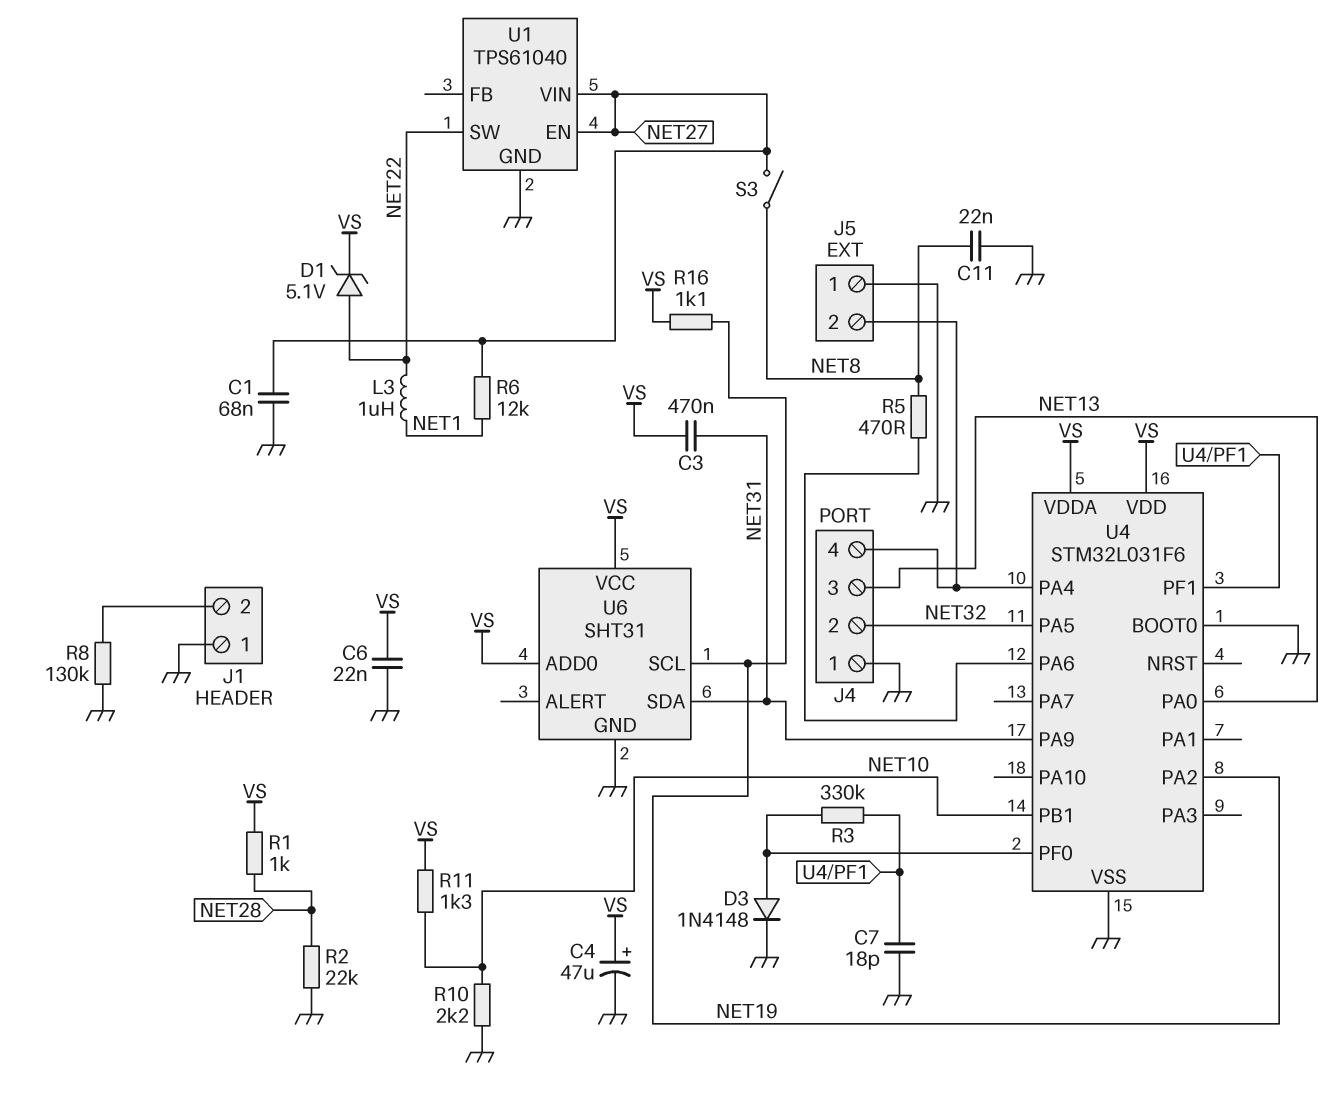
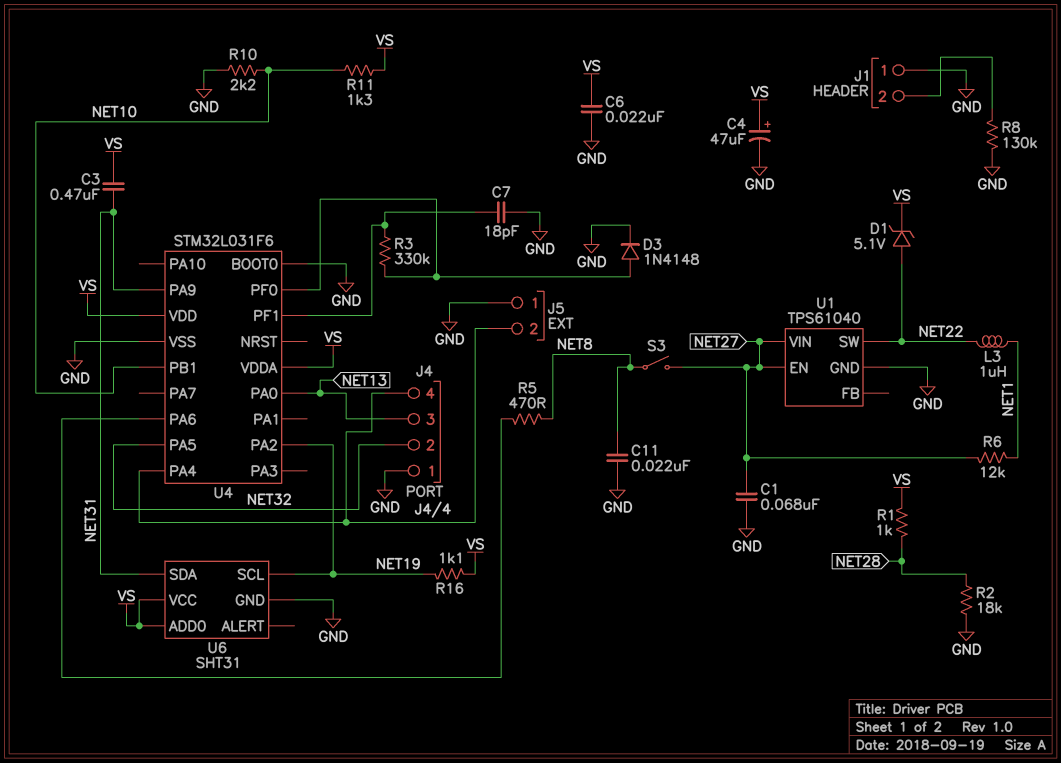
R2: 22k (GND, NET28) -> 18k (GND, NET28)

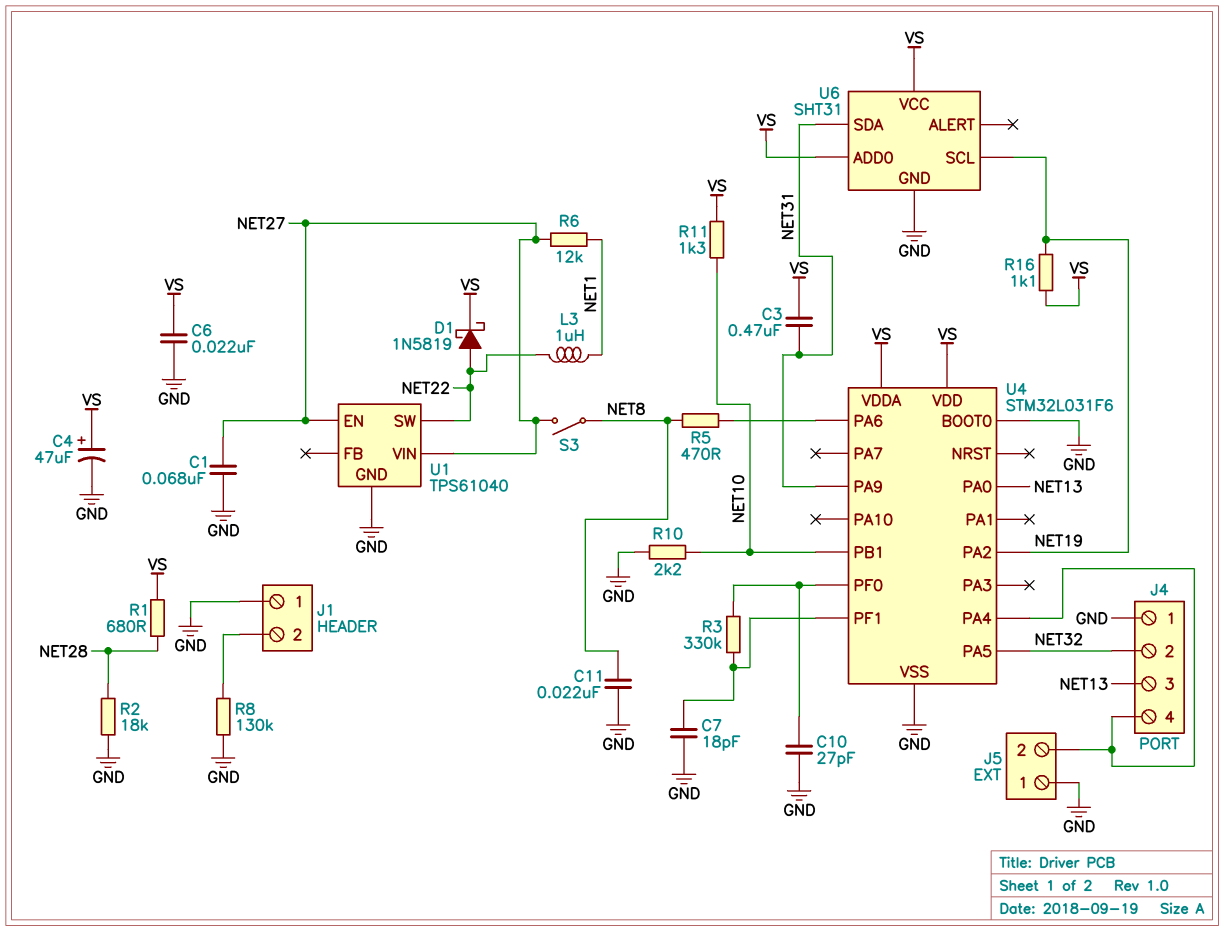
C10: none -> 27pF (GND, U4/PF0)
D1: zener 5.1V (A NET22, K VS) -> schottky 1N5819 (A NET22, K VS)
D3: diode 1N4148 (A U4/PF0, K GND) -> none
R1: 1k (NET28, VS) -> 680 (NET28, VS)

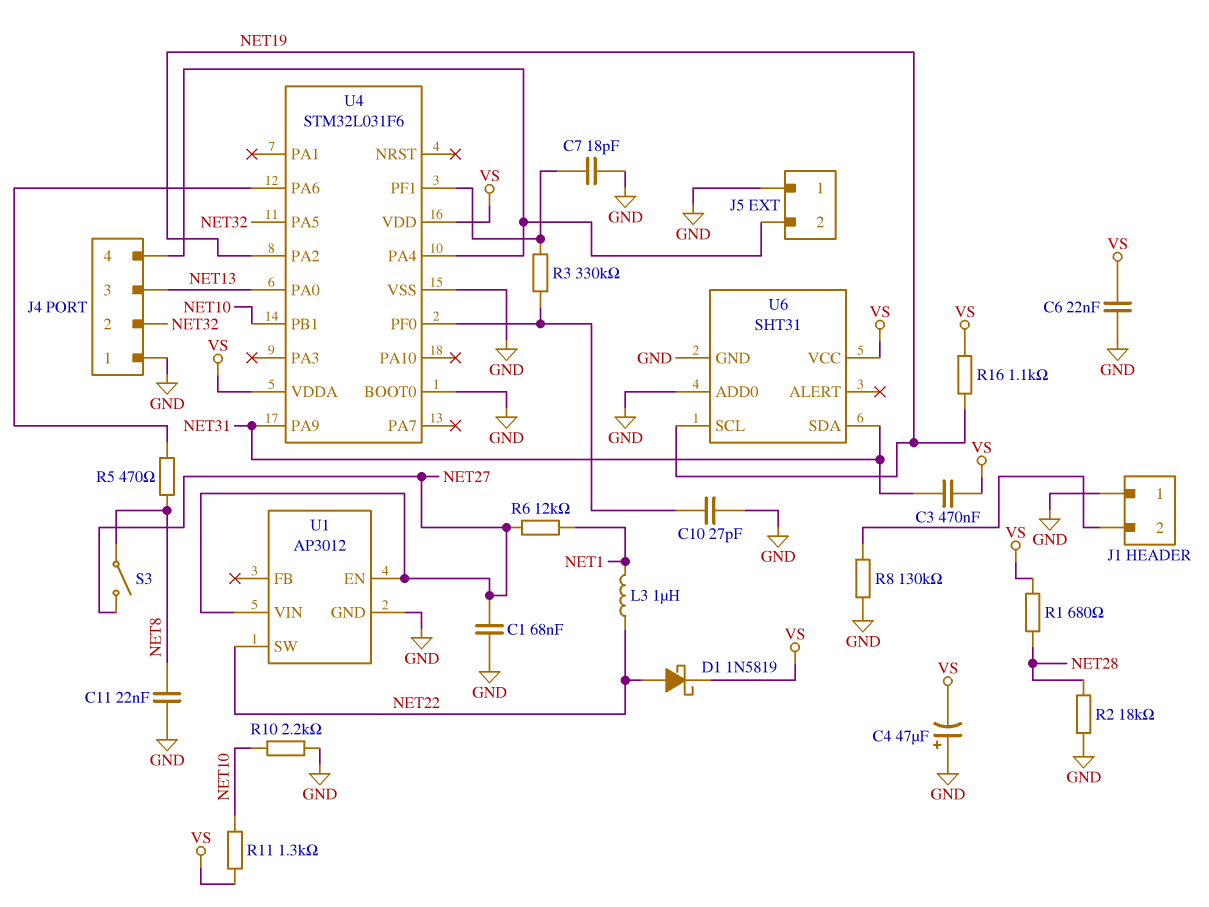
C4: 47uF (plus VS, minus GND) -> 47uF (plus GND, minus VS)
U1: TPS61040 -> AP3012
U6 pin ADD0: VS -> GND

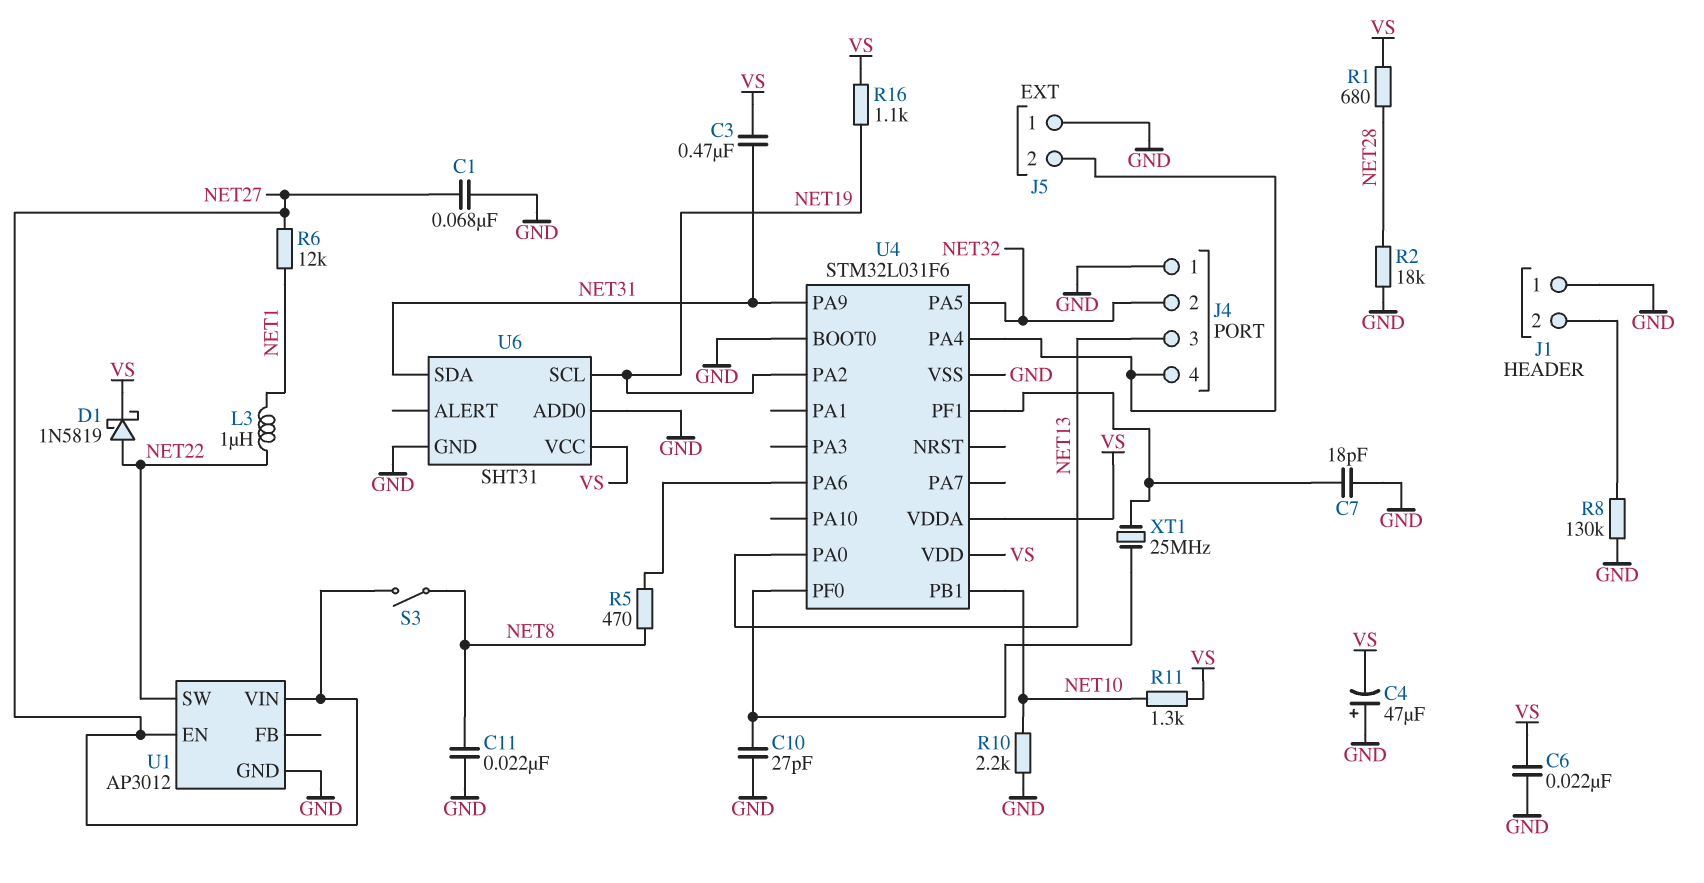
R3: 330k (U4/PF0, U4/PF1) -> none
XT1: none -> 25MHz (U4/PF0, U4/PF1)

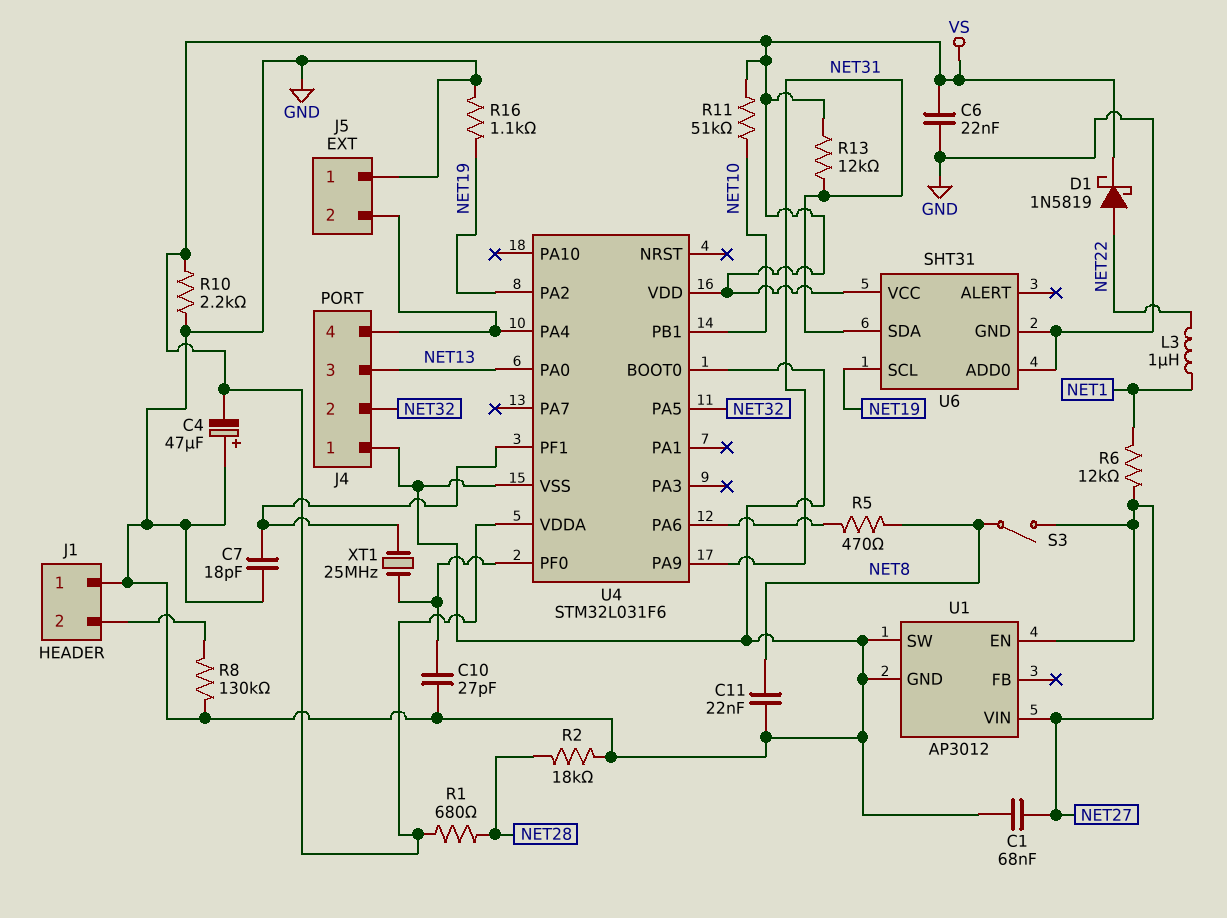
C3: 470nF (NET31, VS) -> none
R10: 2.2k (GND, NET10) -> 2.2k (GND, VS)
R11: 1.3k (NET10, VS) -> 51k (NET10, VS)
R13: none -> 12k (NET31, VS)
R16: 1.1k (NET19, VS) -> 1.1k (GND, NET19)
U1 pin SW: NET22 -> GND

